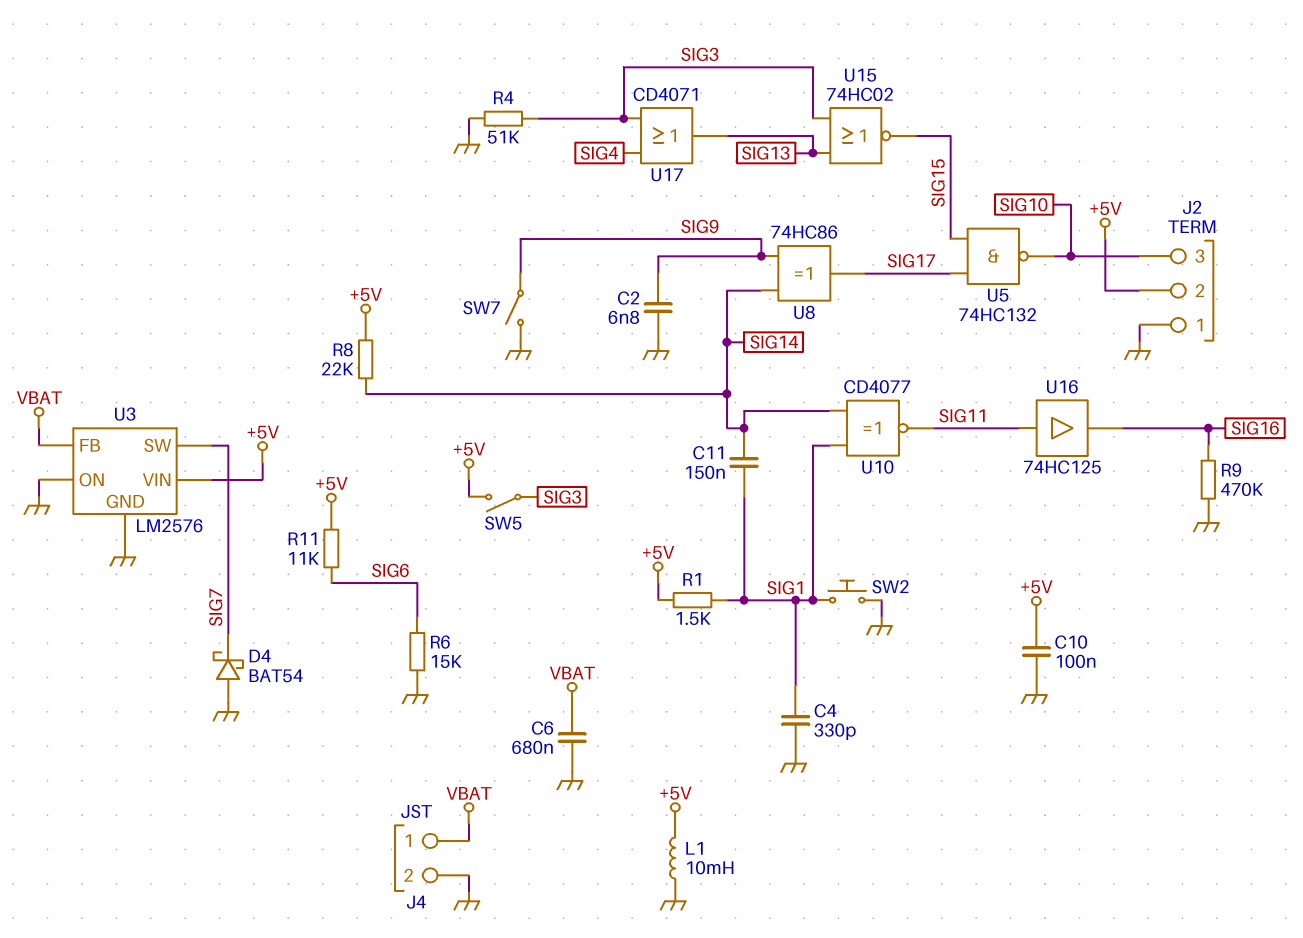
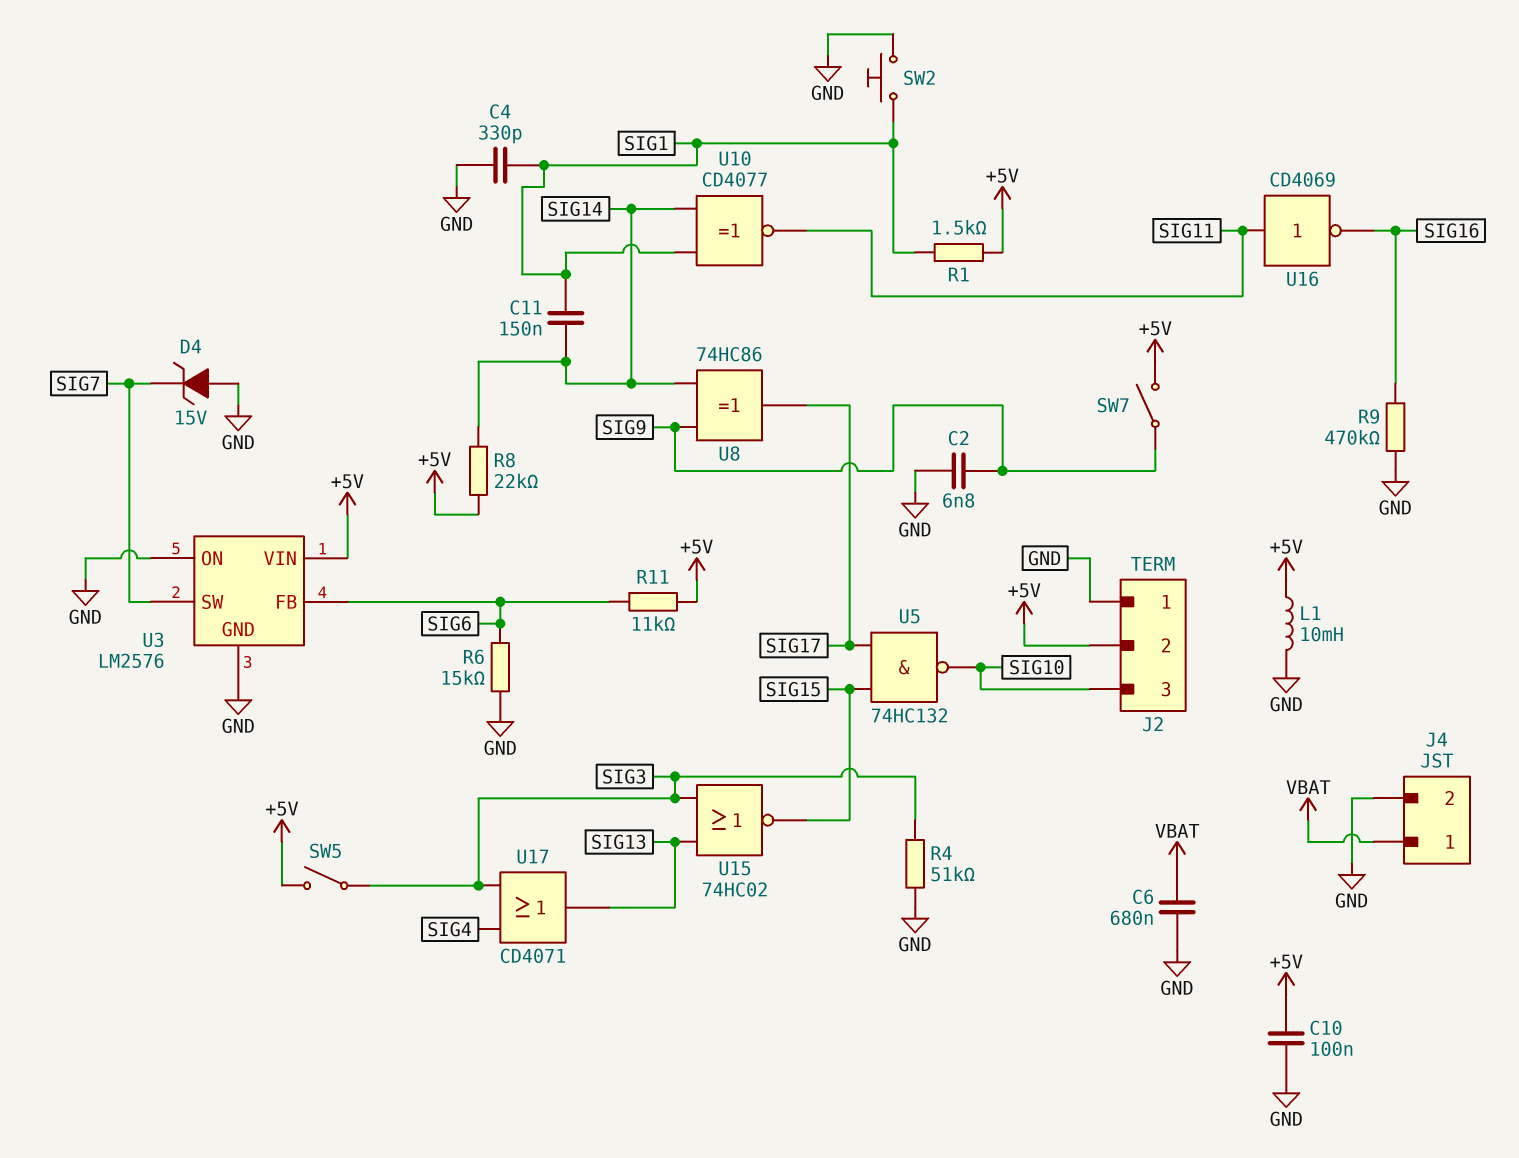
D4: schottky BAT54 (A GND, K SIG7) -> zener 15V (A GND, K SIG7)
SW7: switch (GND, SIG9) -> switch (+5V, SIG9)
U3 pin FB: VBAT -> SIG6
U16: buffer 74HC125 (in SIG11, out SIG16) -> NOT CD4069 (in SIG11, out SIG16)

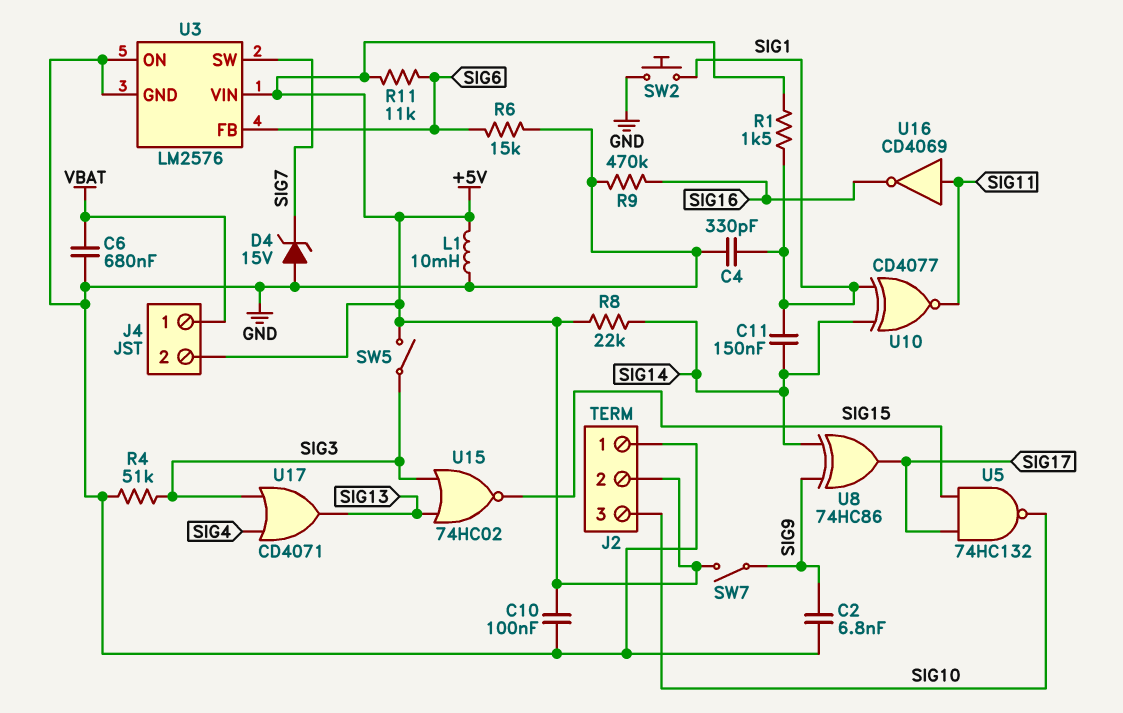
J4 pin 2: GND -> +5V

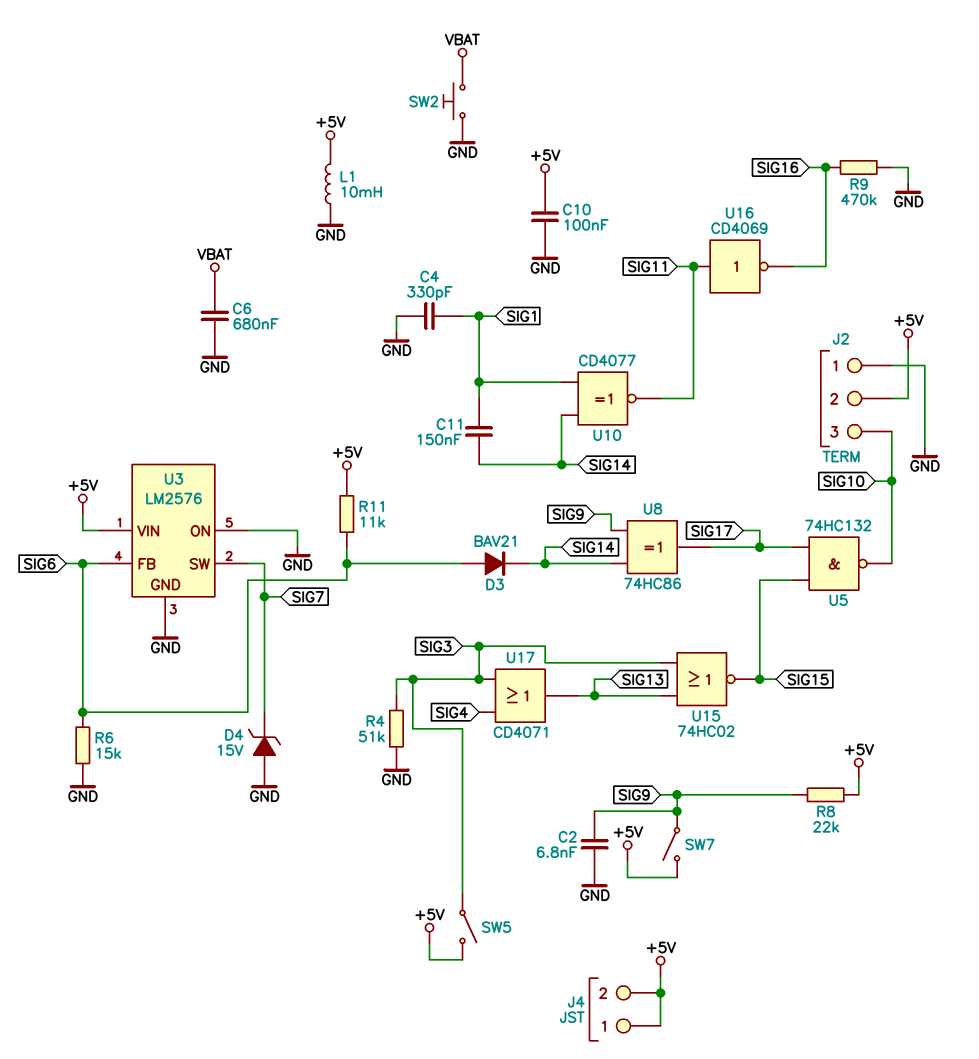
D3: none -> diode BAV21 (A SIG6, K SIG14)
J4 pin 1: VBAT -> +5V
R1: 1.5k (+5V, SIG1) -> none
R8: 22k (+5V, SIG14) -> 22k (+5V, SIG9)
SW2: button (GND, SIG1) -> button (GND, VBAT)

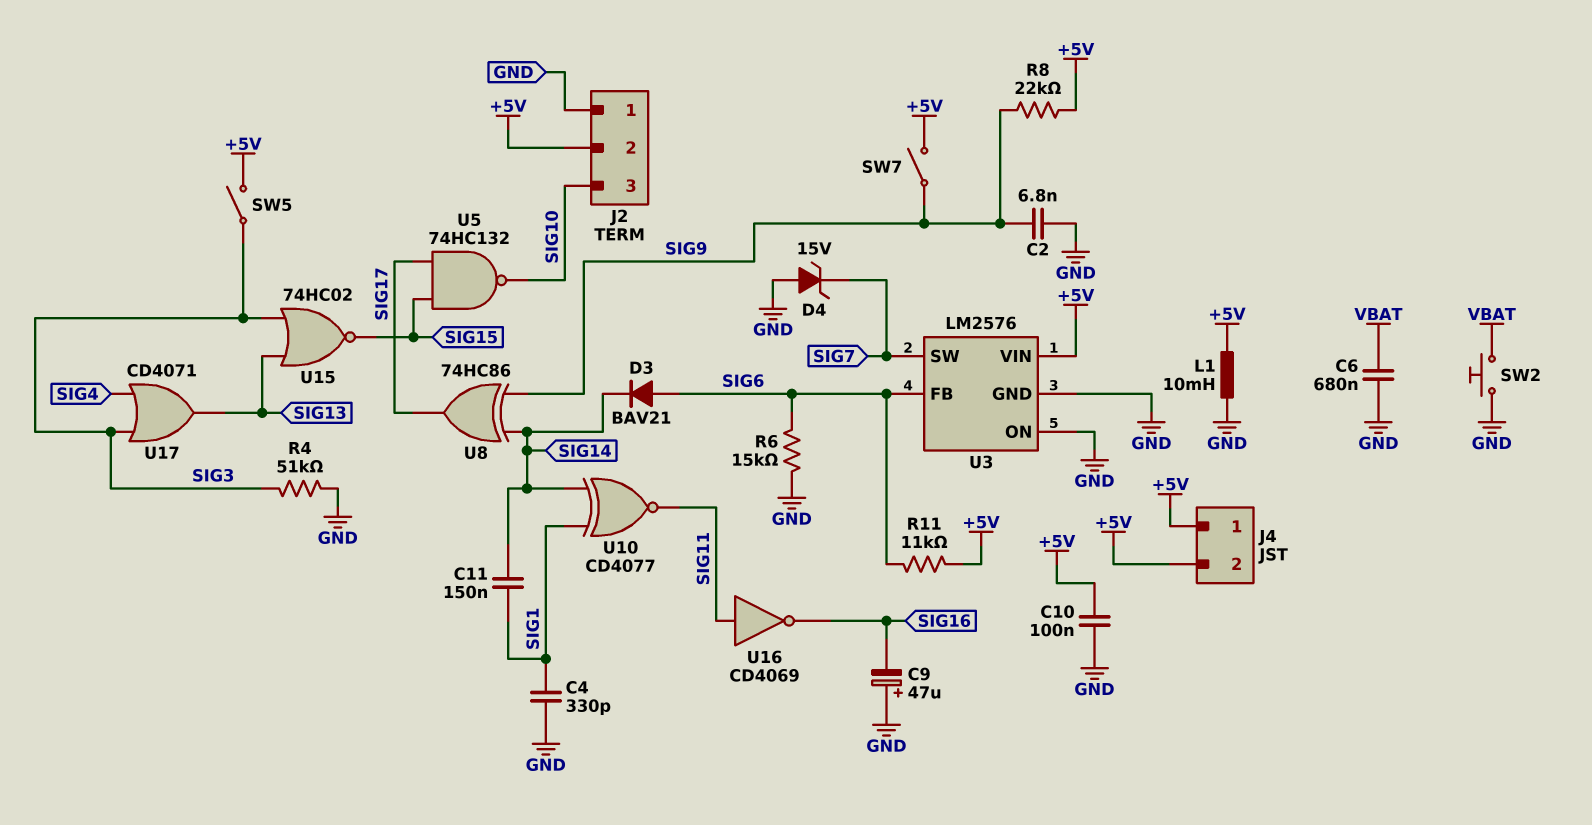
C9: none -> 47uF (plus GND, minus SIG16)
R9: 470k (GND, SIG16) -> none

